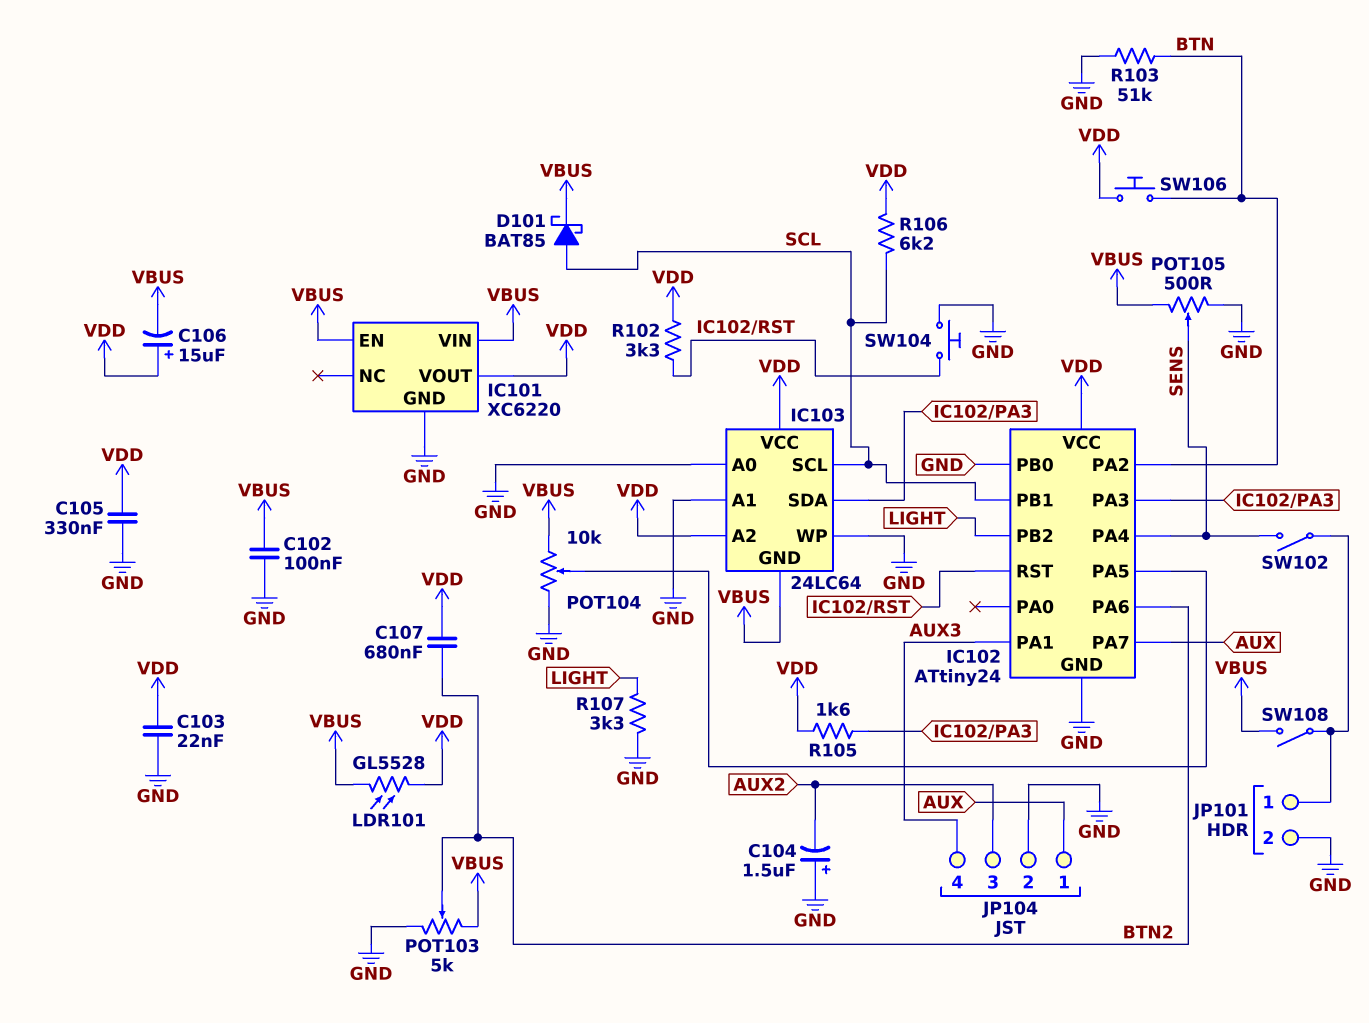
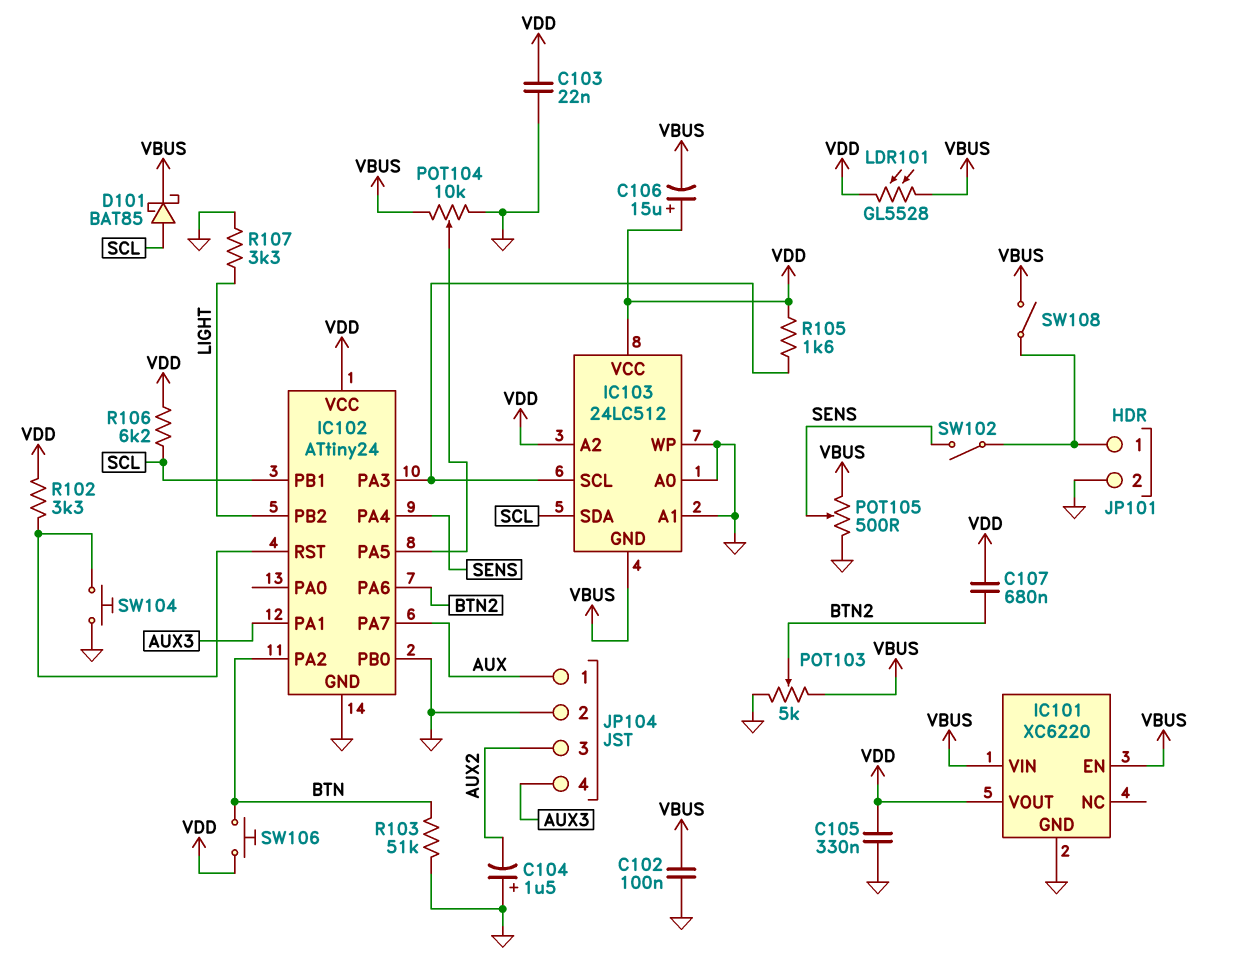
IC103: 24LC64 -> 24LC512
IC103 pin SCL: SCL -> IC102/PA3
IC103 pin SDA: IC102/PA3 -> SCL

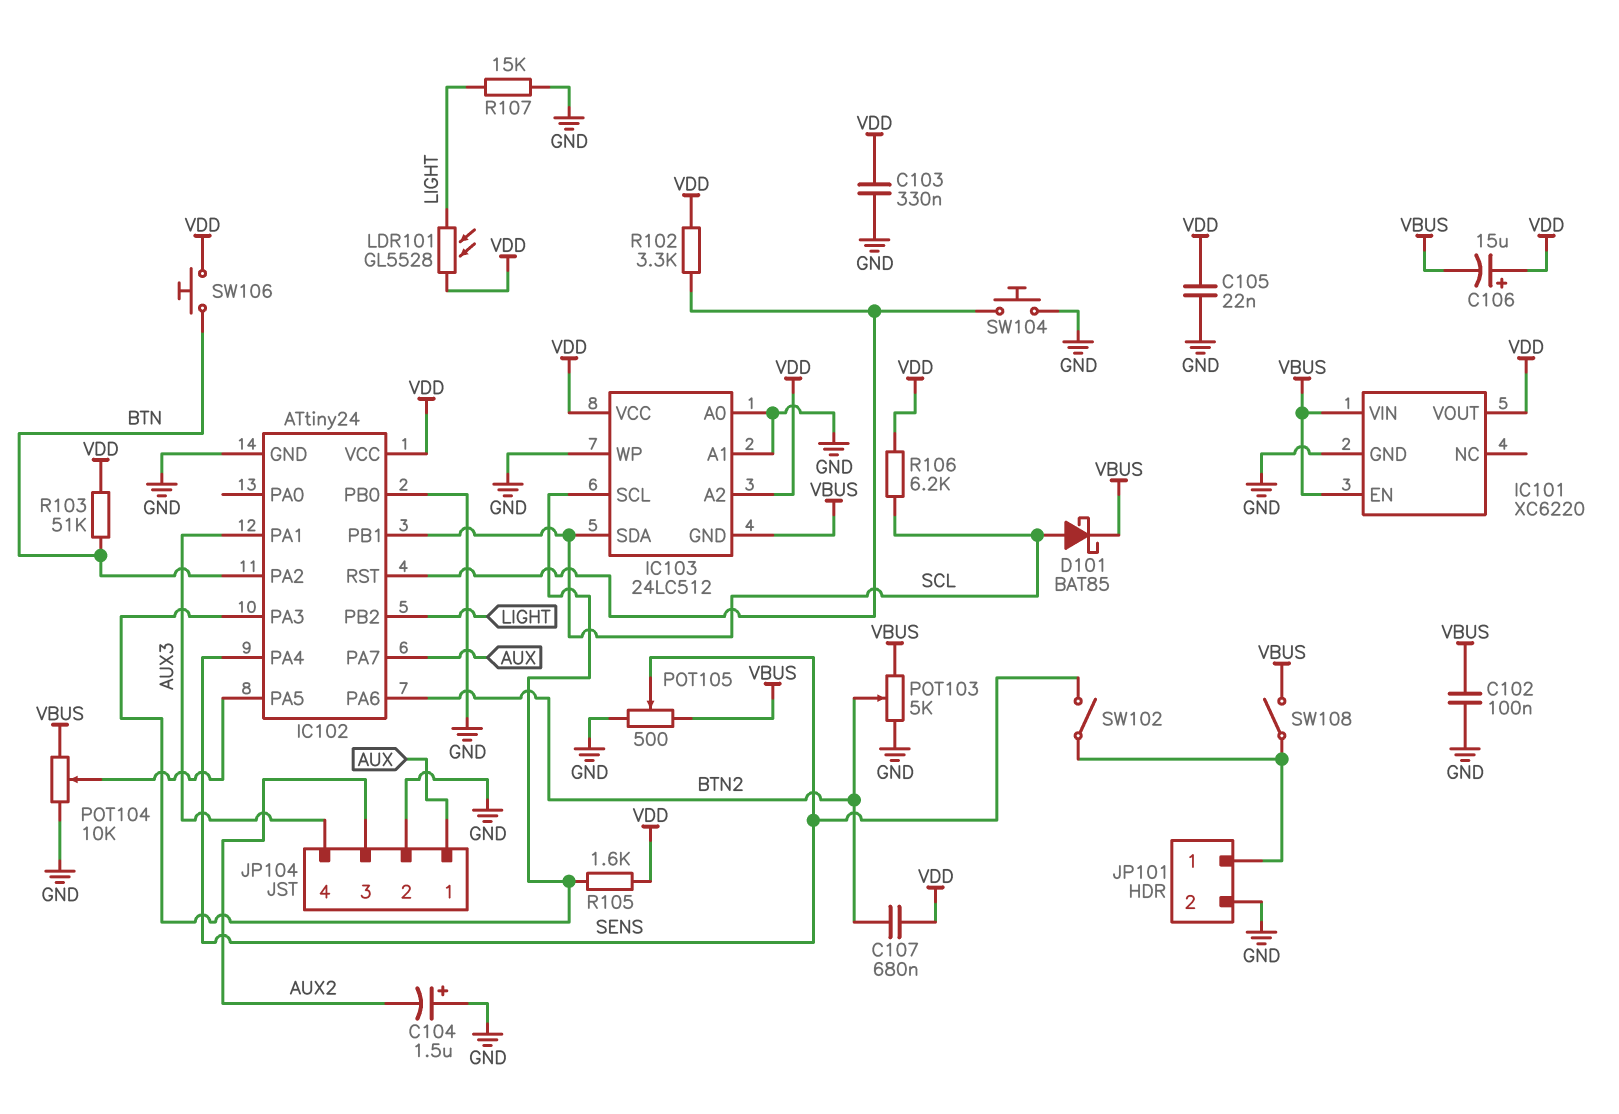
C103: 22nF (GND, VDD) -> 330nF (GND, VDD)
C105: 330nF (GND, VDD) -> 22nF (GND, VDD)
LDR101: GL5528 (VBUS, VDD) -> GL5528 (LIGHT, VDD)
R103: 51k (BTN, GND) -> 51k (BTN, VDD)
R107: 3.3k (GND, LIGHT) -> 15k (GND, LIGHT)

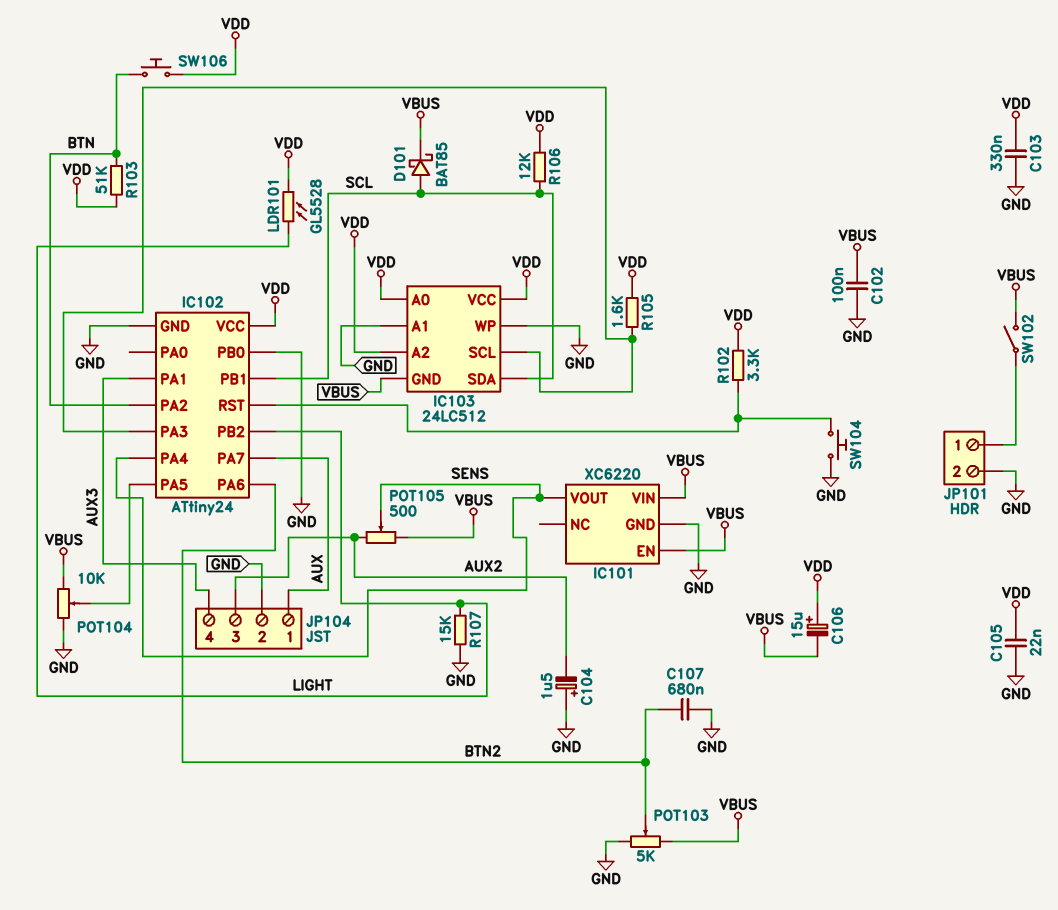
C107: 680nF (BTN2, VDD) -> 680nF (BTN2, GND)
IC101 pin VOUT: VDD -> SENS
IC103 pin A0: GND -> VDD
POT105: 500 (GND, VBUS, wiper SENS) -> 500 (AUX2, VBUS, wiper SENS)
R106: 6.2k (SCL, VDD) -> 12k (SCL, VDD)
SW102: switch (JP101/1, SENS) -> switch (JP101/1, VBUS)
SW108: switch (JP101/1, VBUS) -> none

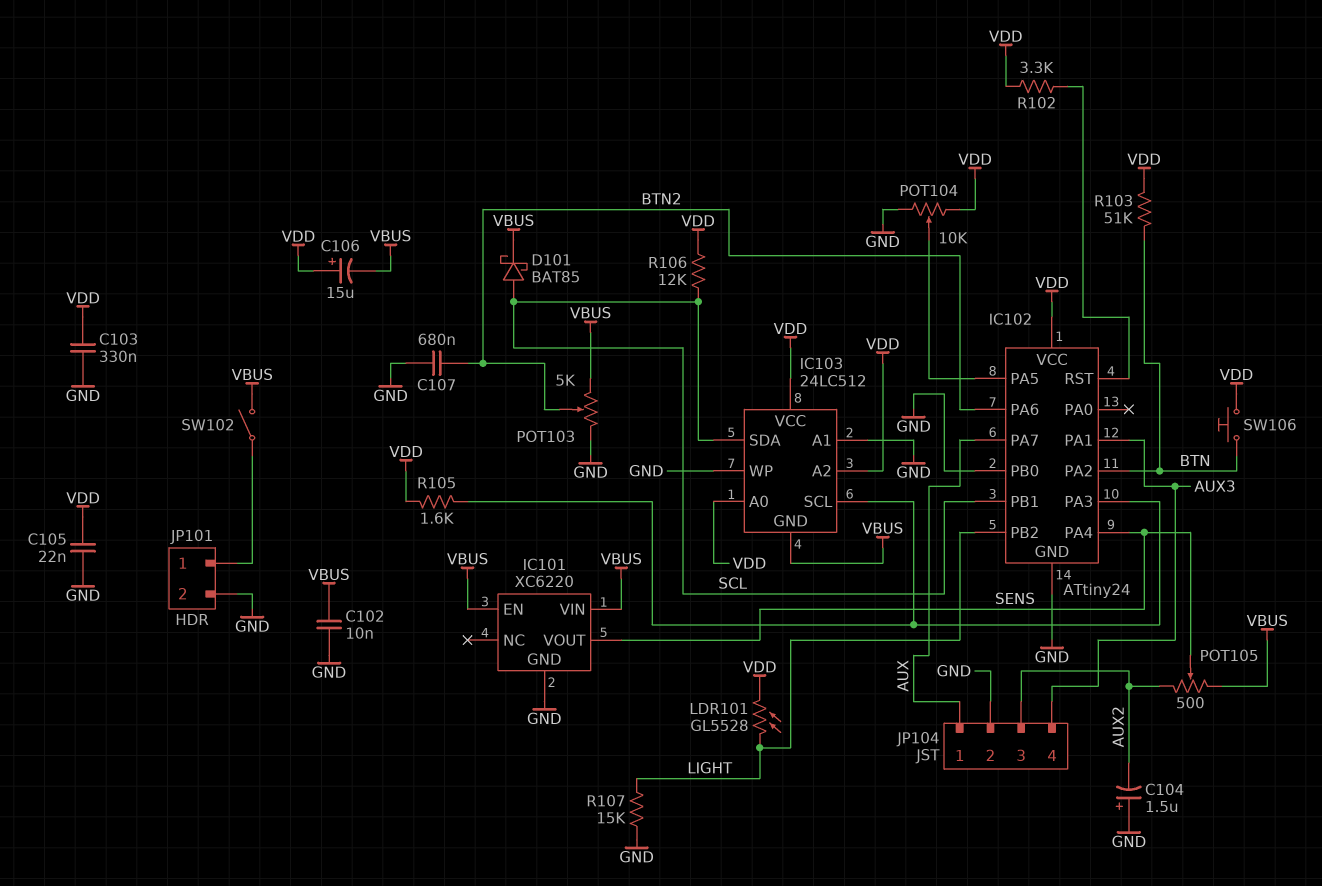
C102: 100nF (GND, VBUS) -> 10nF (GND, VBUS)
POT104: 10k (GND, VBUS, wiper IC102/PA5) -> 10k (GND, VDD, wiper IC102/PA5)
SW104: button (GND, IC102/RST) -> none

